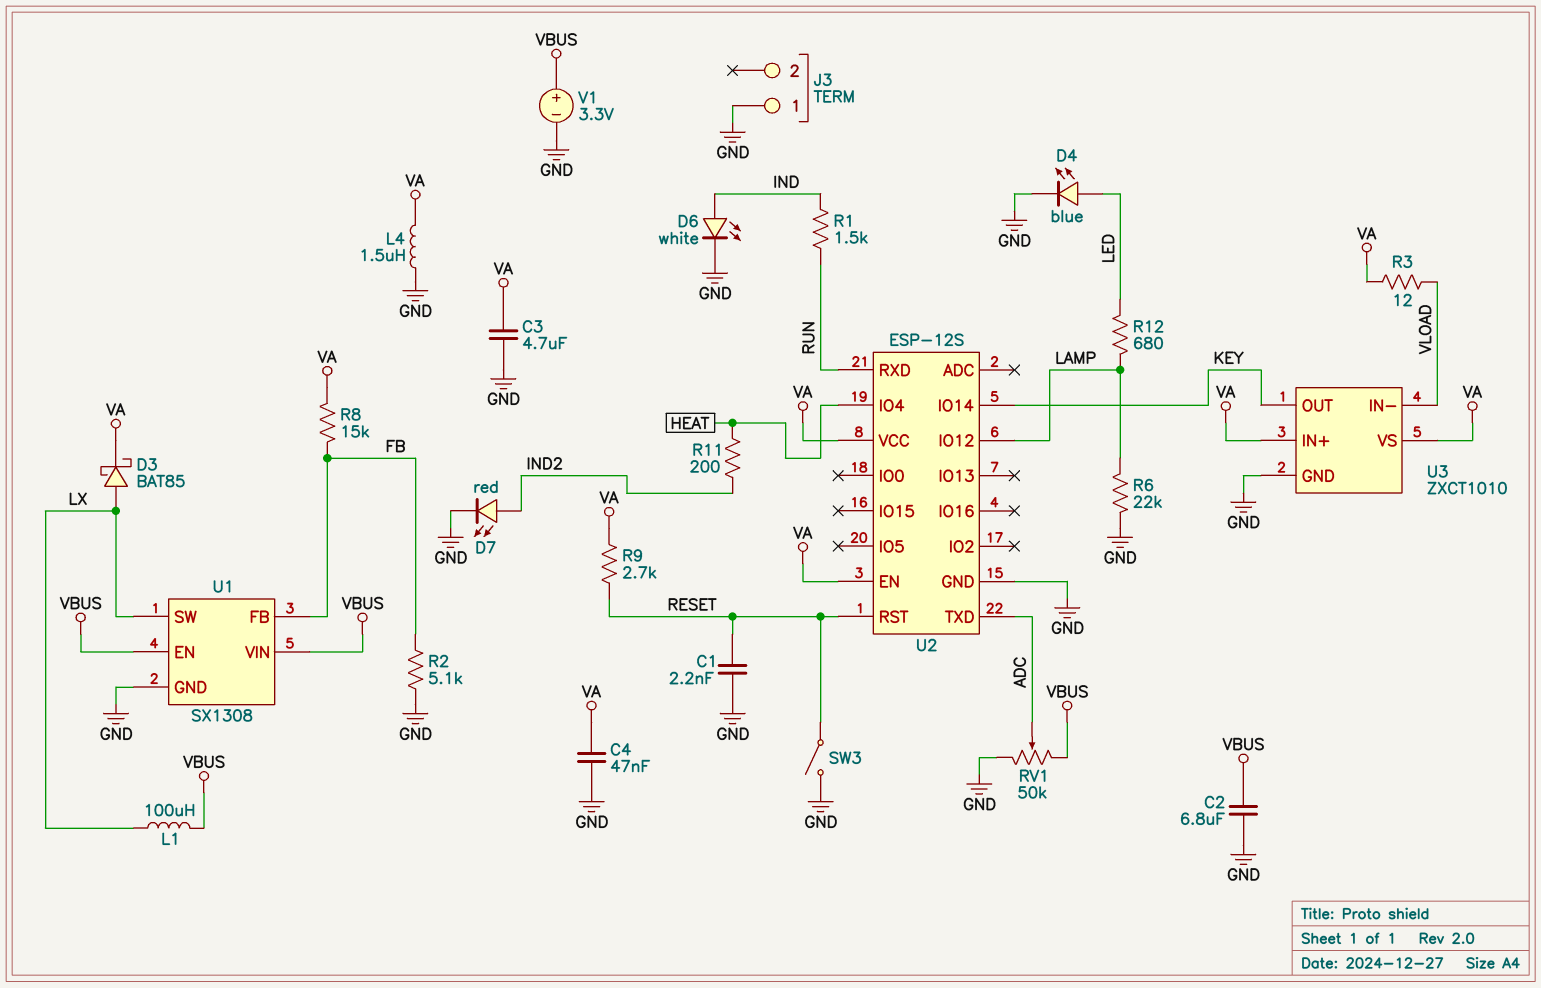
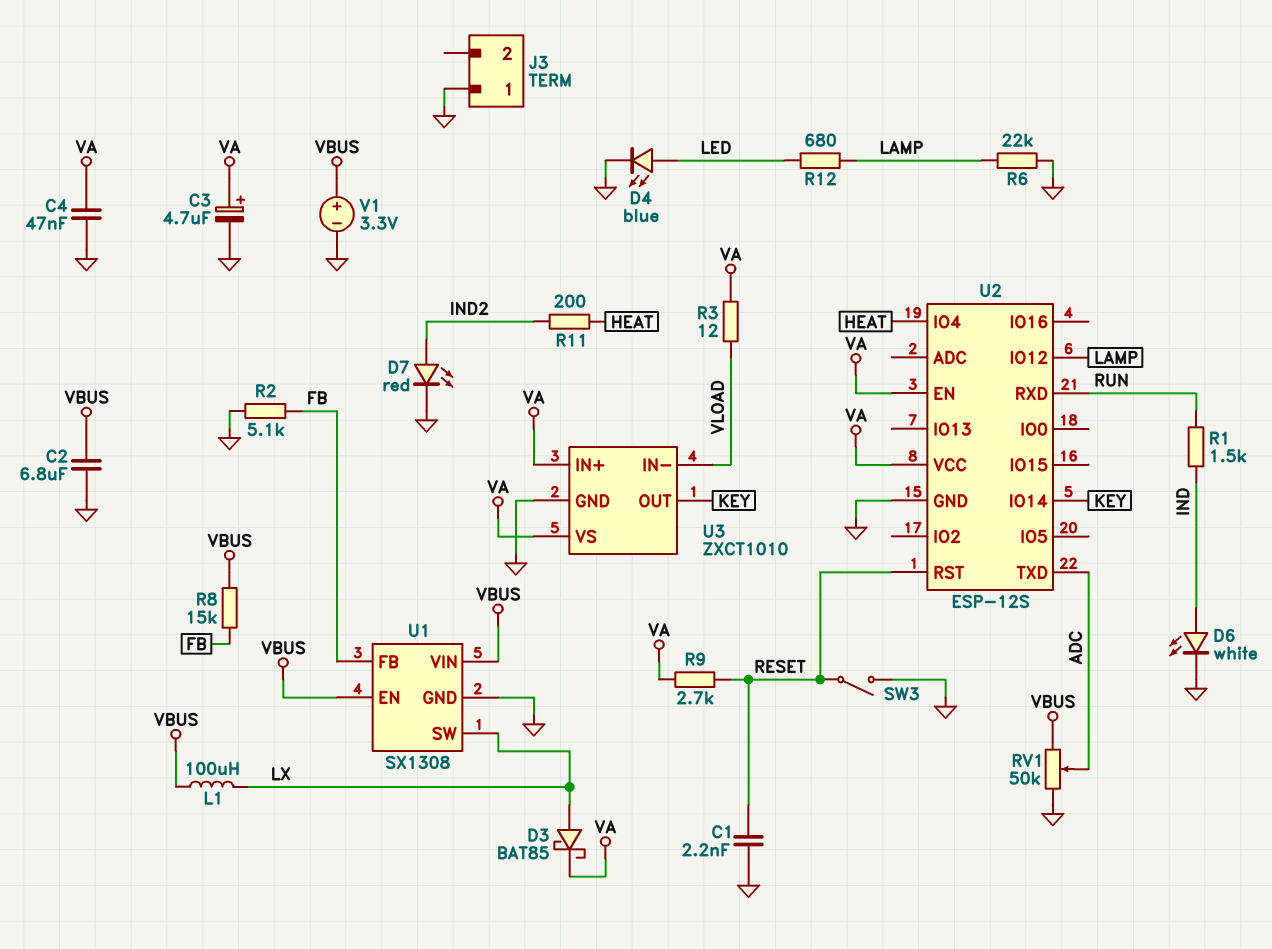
C3: 4.7uF (GND, VA) -> 4.7uF (plus VA, minus GND)
L4: 1.5uH (GND, VA) -> none
R8: 15k (FB, VA) -> 15k (FB, VBUS)

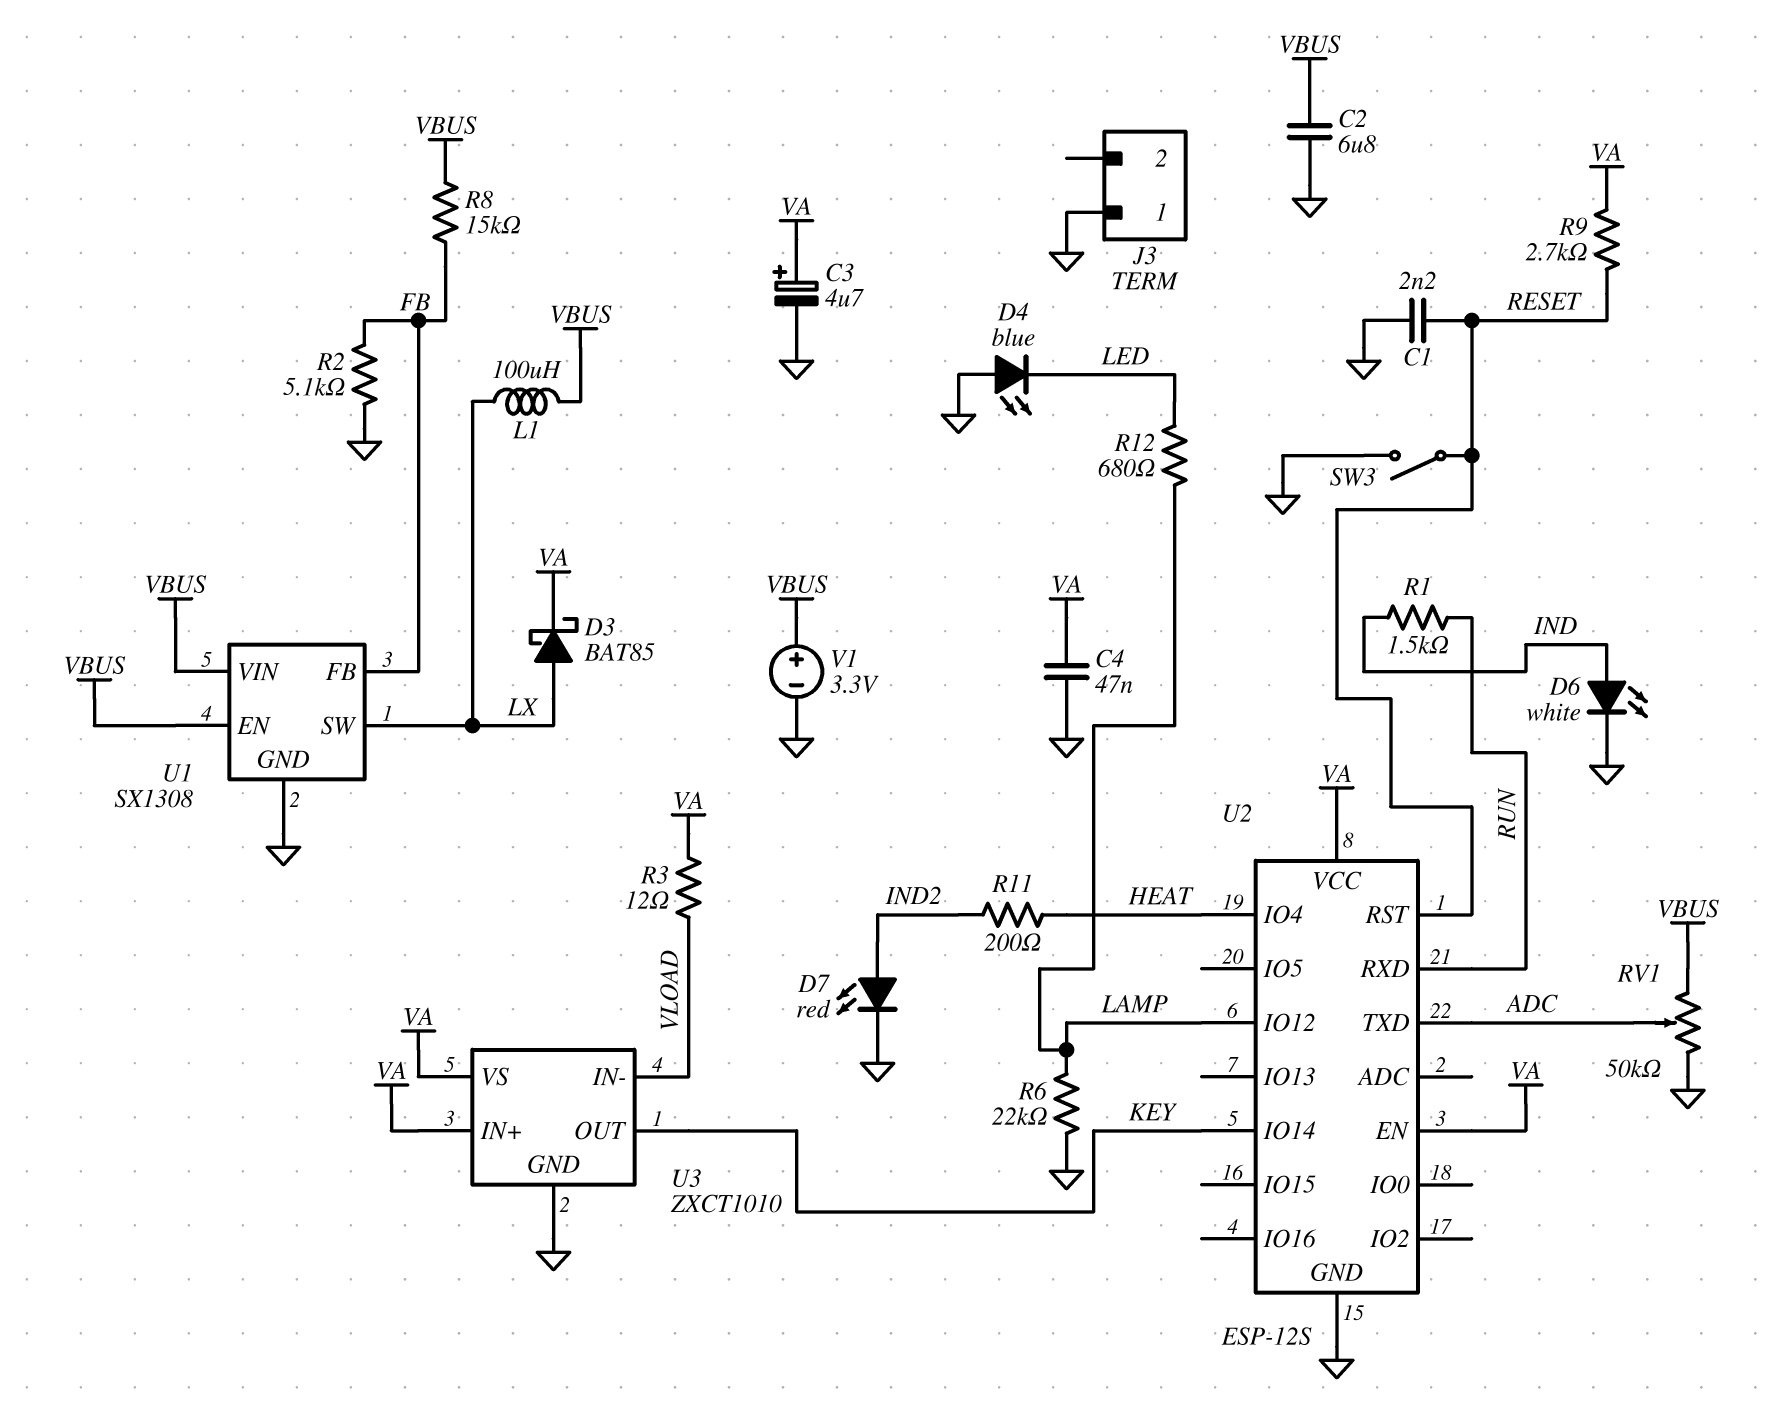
D4: LED blue (A LED, K GND) -> LED blue (A GND, K LED)

